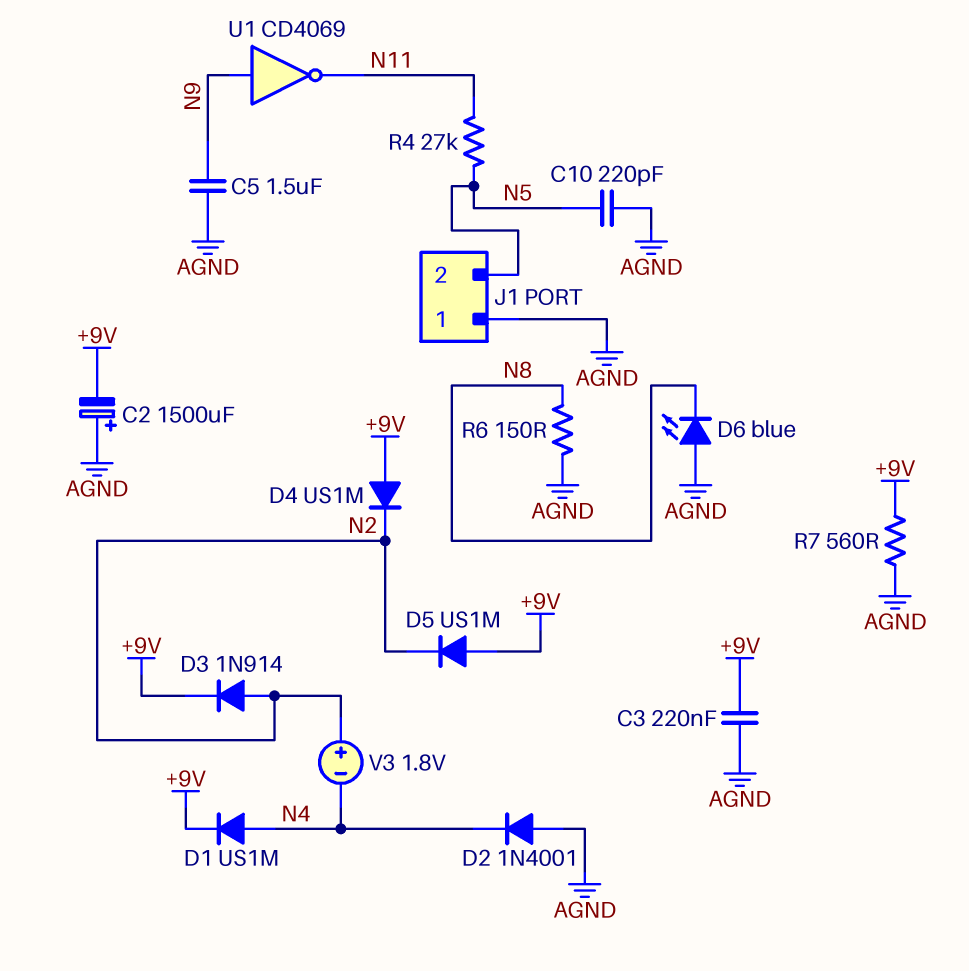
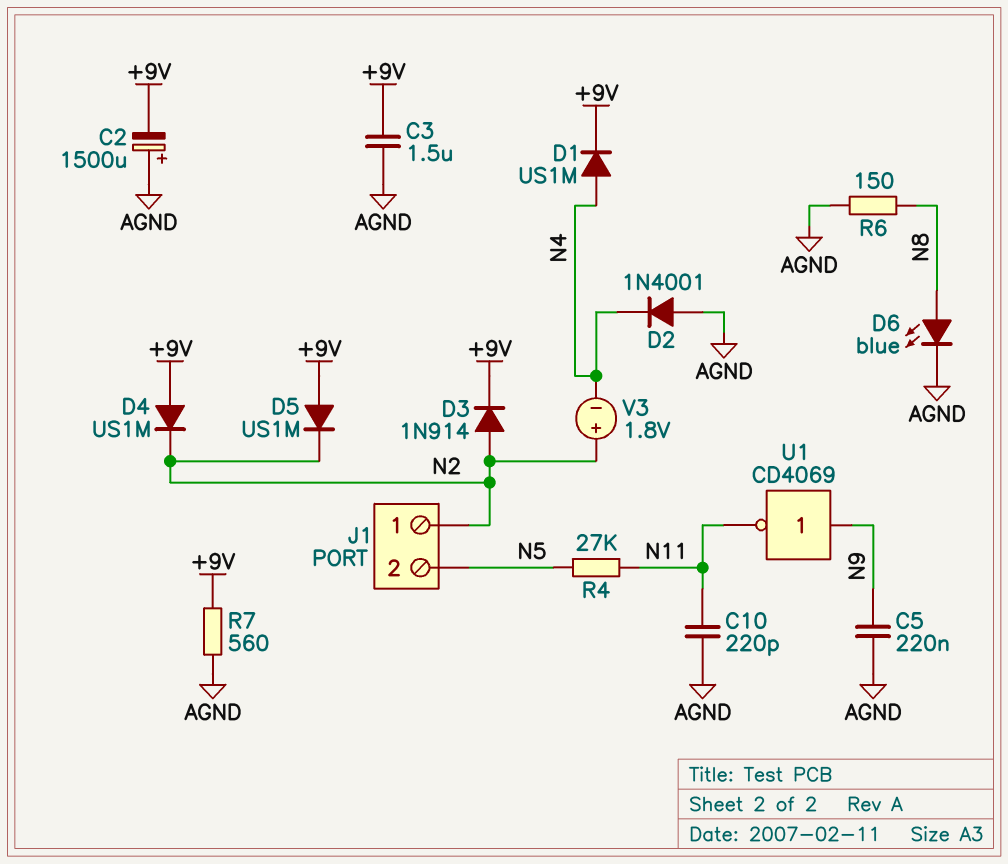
C3: 220nF (+9V, AGND) -> 1.5uF (+9V, AGND)
C5: 1.5uF (AGND, N9) -> 220nF (AGND, N9)
C10: 220pF (AGND, N5) -> 220pF (AGND, N11)
D6: LED blue (A AGND, K N8) -> LED blue (A N8, K AGND)
J1 pin 1: AGND -> N2

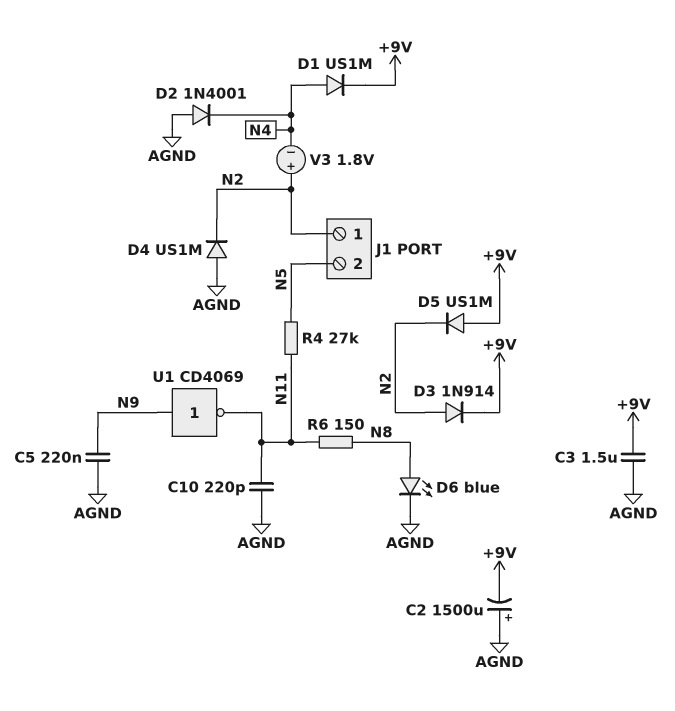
D4: diode US1M (A +9V, K N2) -> diode US1M (A AGND, K N2)
R6: 150 (AGND, N8) -> 150 (N8, N11)
R7: 560 (+9V, AGND) -> none

